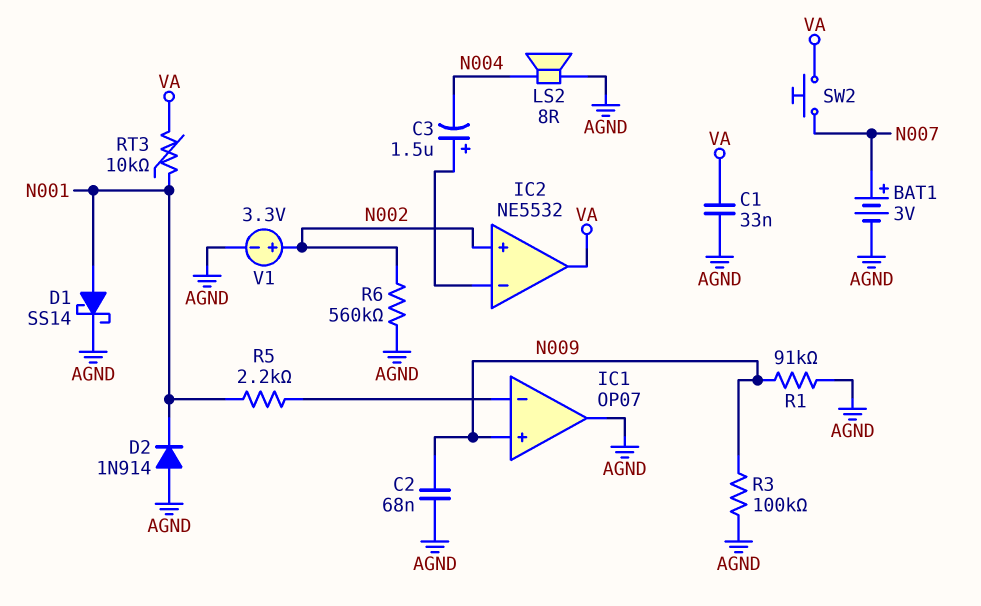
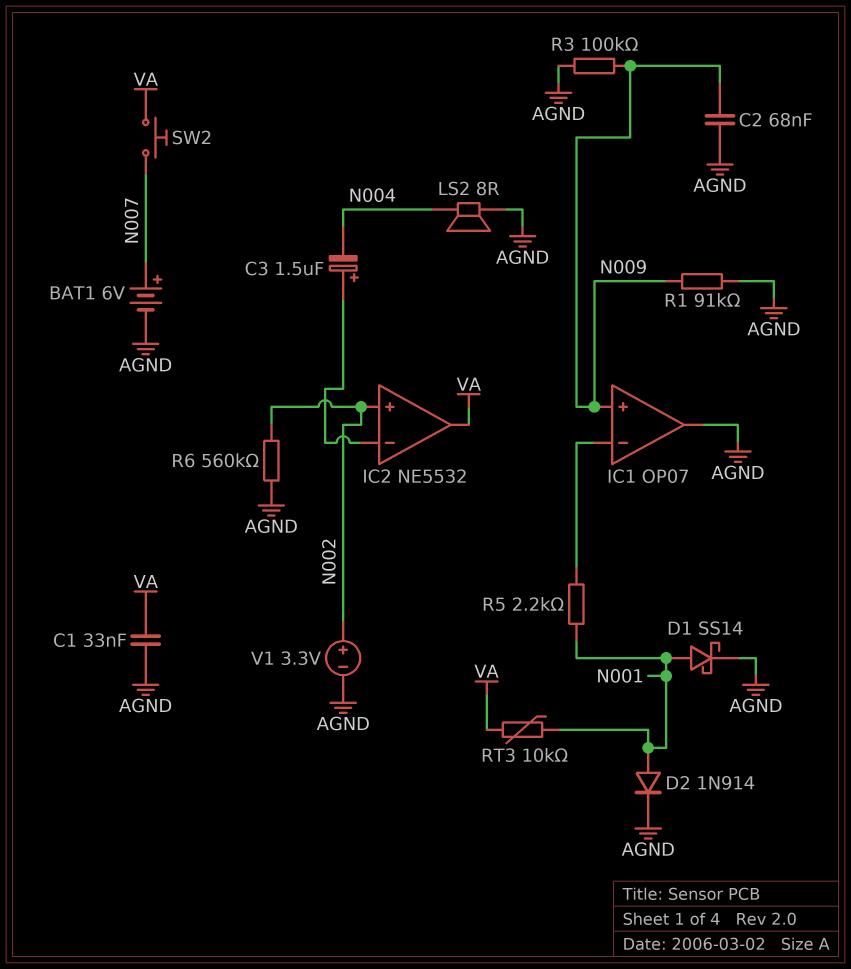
BAT1: 3V (plus N007, minus AGND) -> 6V (plus N007, minus AGND)
D2: diode 1N914 (A AGND, K N001) -> diode 1N914 (A N001, K AGND)

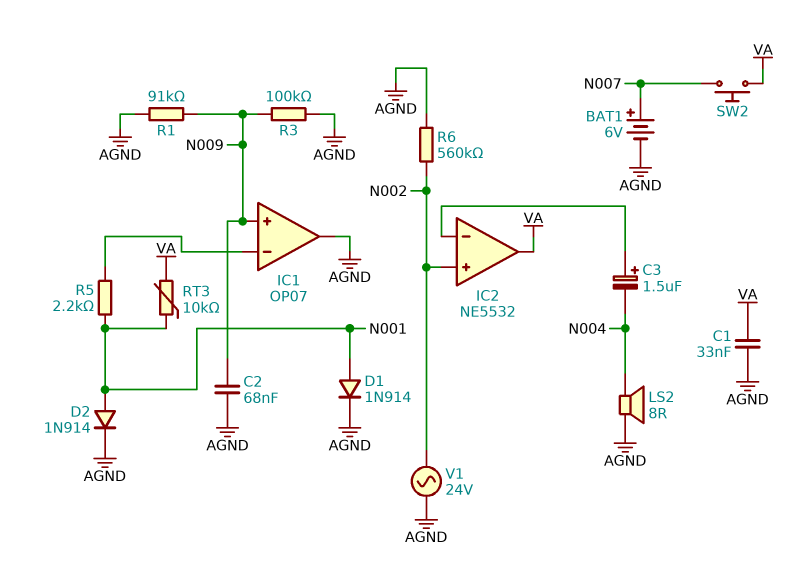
D1: schottky SS14 (A N001, K AGND) -> diode 1N914 (A N001, K AGND)
V1: 3.3V (plus N002, minus AGND) -> AC 24V (AGND, N002)

